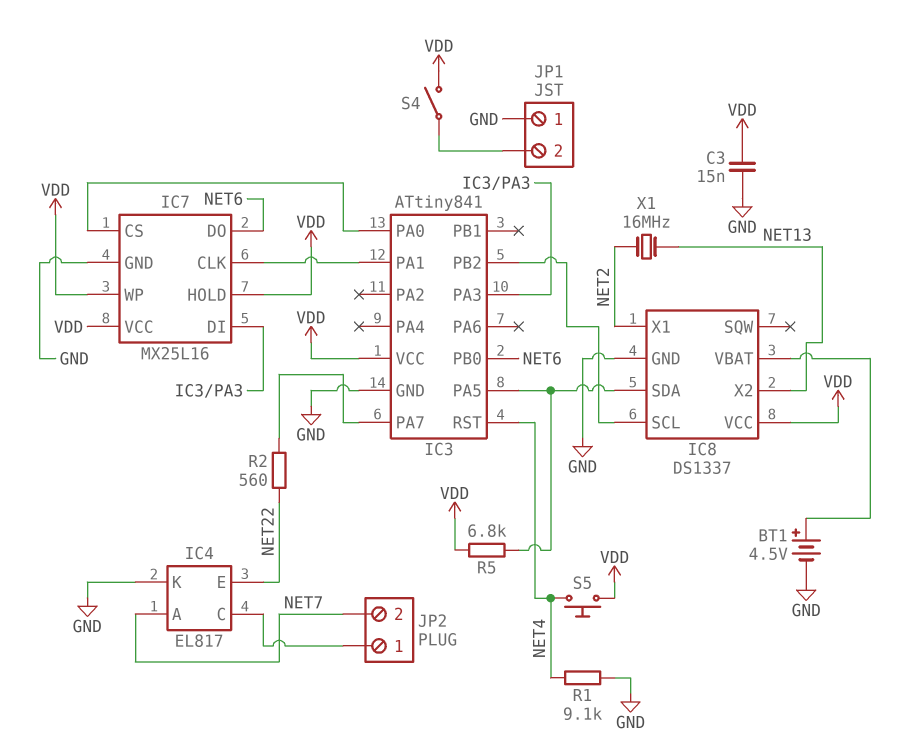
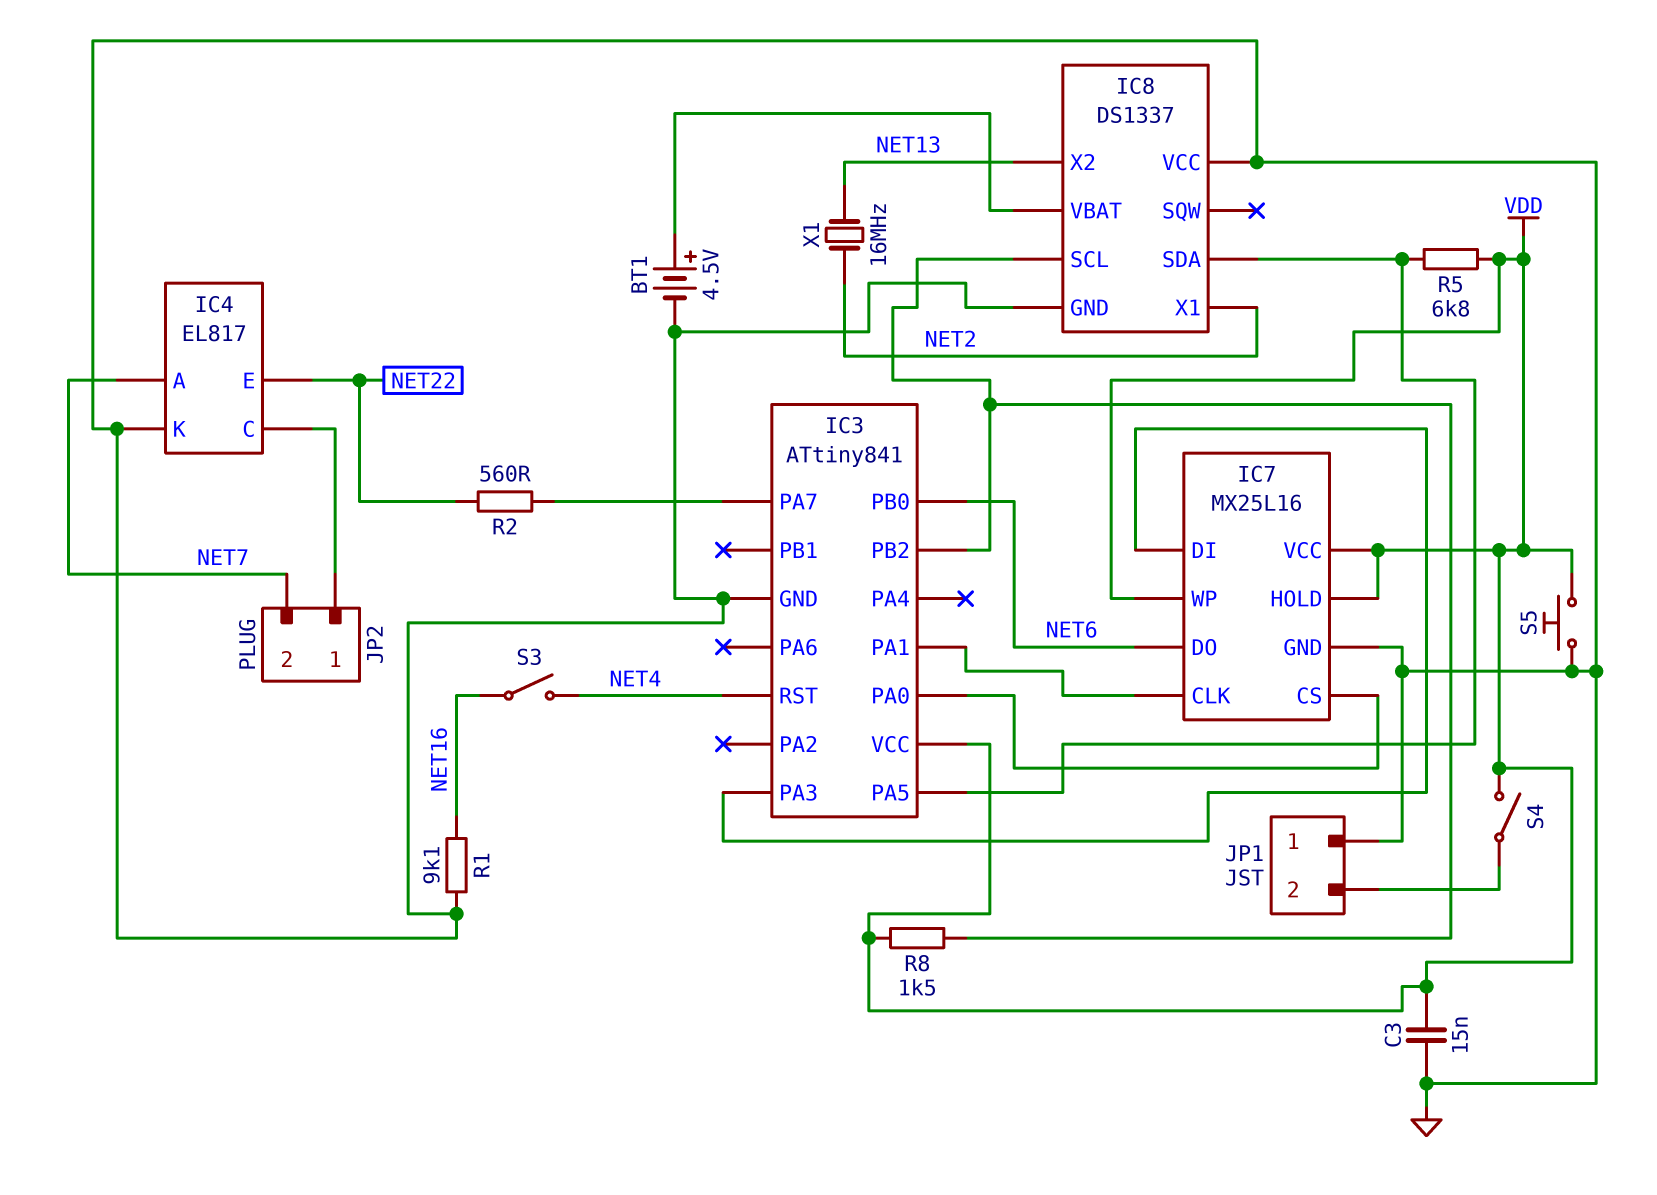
IC8 pin VCC: VDD -> GND
R1: 9.1k (GND, NET4) -> 9.1k (GND, NET16)
R8: none -> 1.5k (IC3/PB2, VDD)
S3: none -> switch (NET4, NET16)
S5: button (NET4, VDD) -> button (GND, VDD)

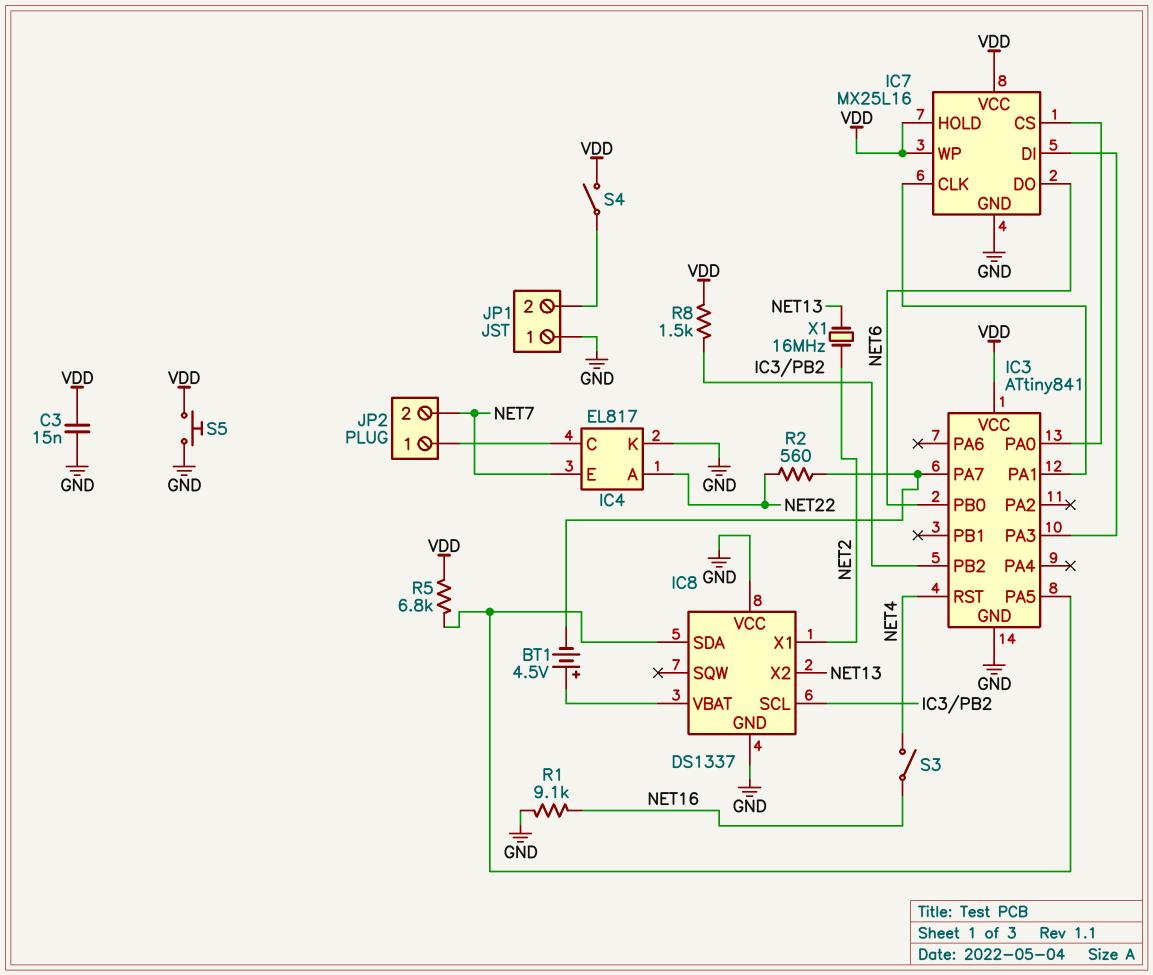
BT1: 4.5V (plus IC8/VBAT, minus GND) -> 4.5V (plus IC8/VBAT, minus IC3/PA7)
IC4 pin A: NET7 -> NET22
IC4 pin E: NET22 -> NET7

